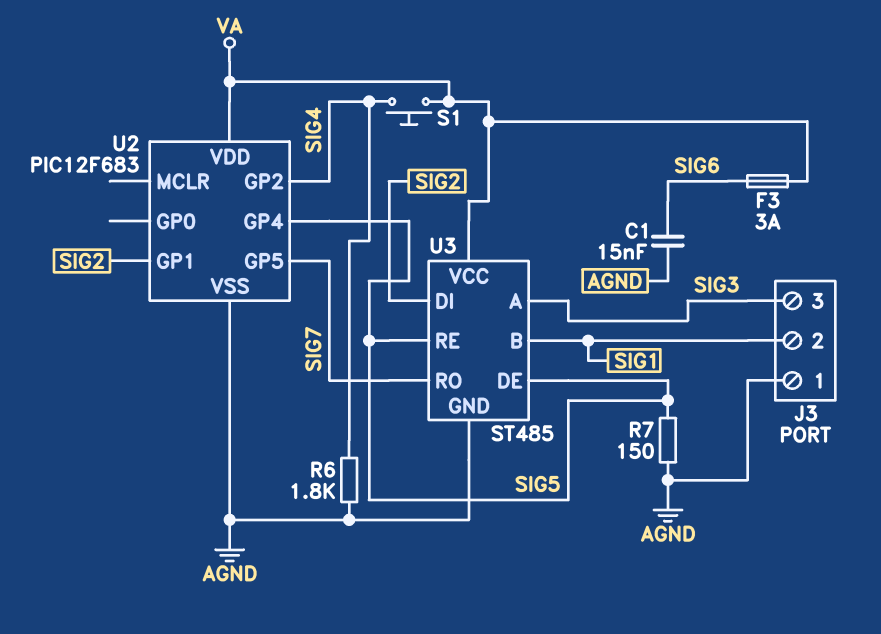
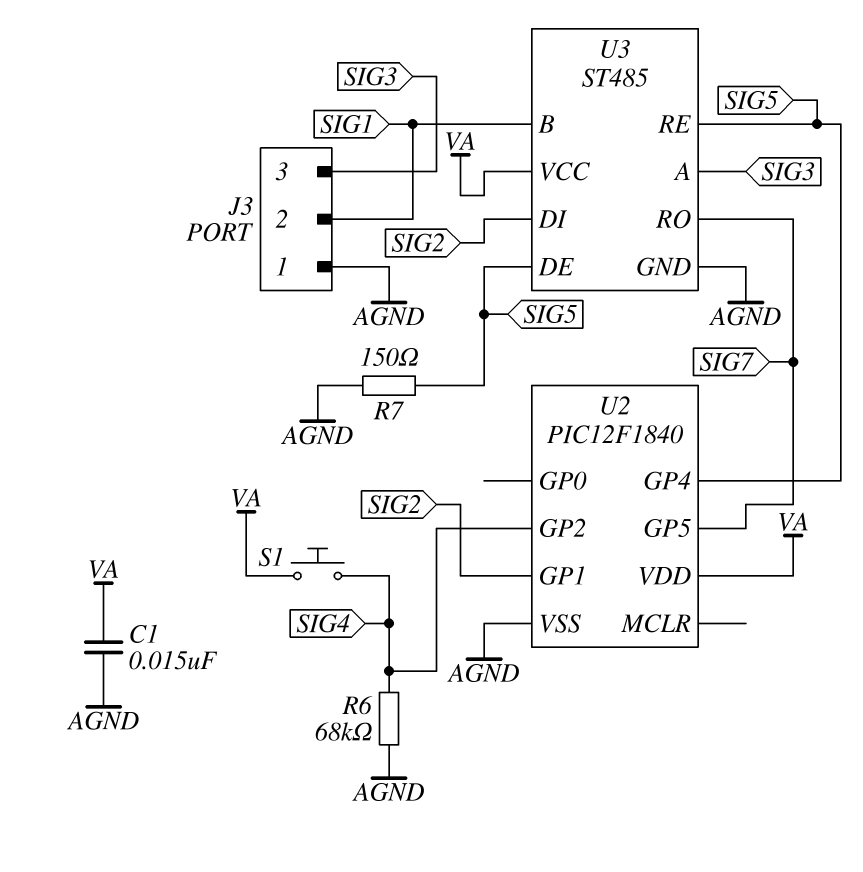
C1: 15nF (AGND, SIG6) -> 15nF (AGND, VA)
F3: 3A (SIG6, VA) -> none
R6: 1.8k (AGND, SIG4) -> 68k (AGND, SIG4)
U2: PIC12F683 -> PIC12F1840

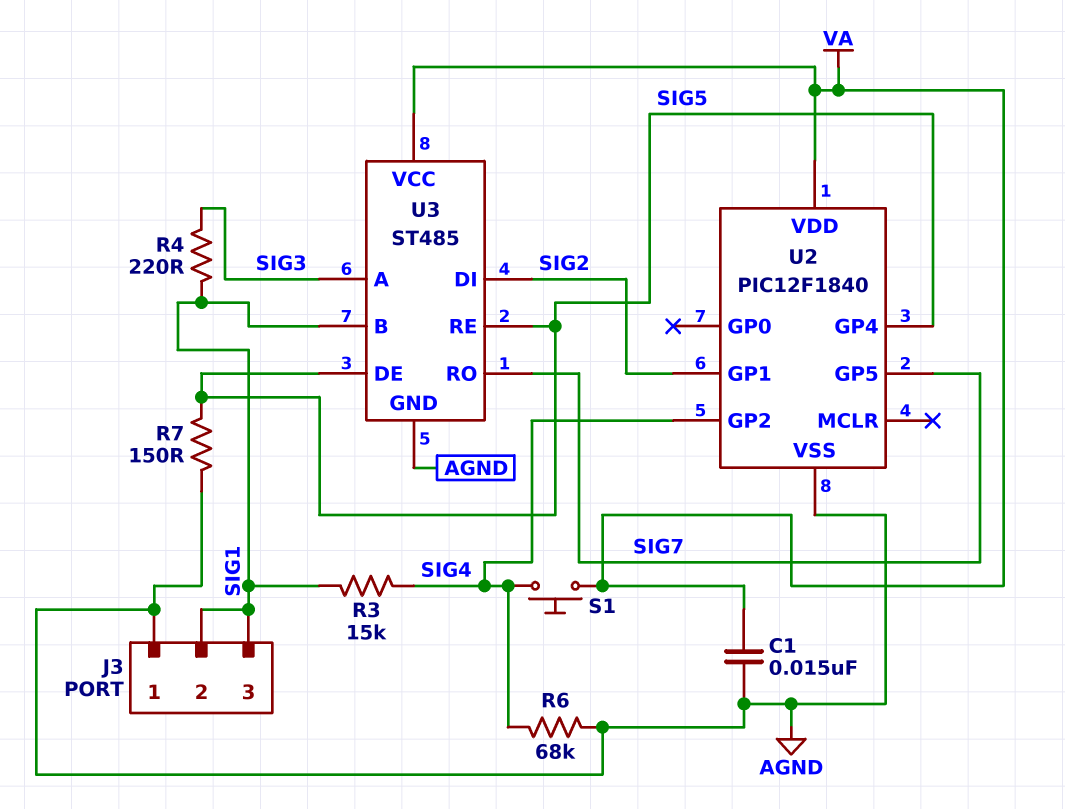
J3 pin 3: SIG3 -> SIG1
R3: none -> 15k (SIG1, SIG4)
R4: none -> 220 (SIG1, SIG3)

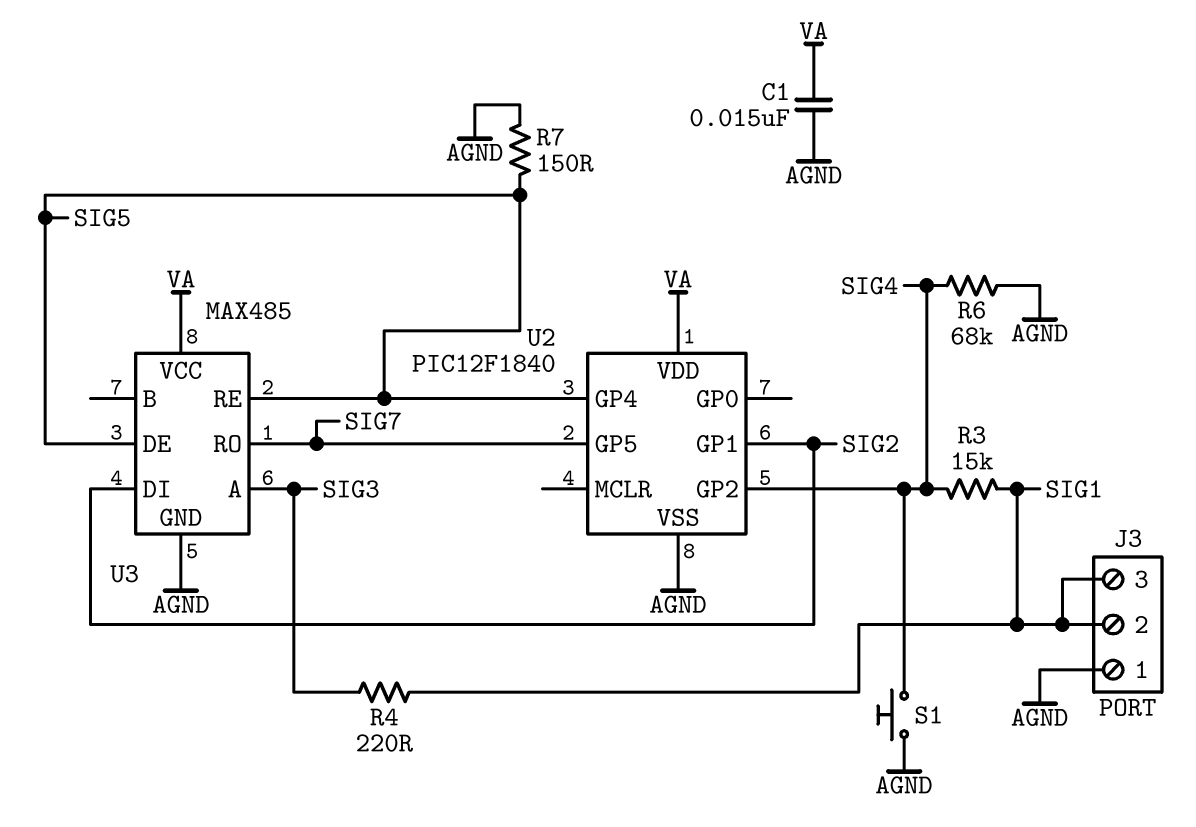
S1: button (SIG4, VA) -> button (AGND, SIG4)
U3: ST485 -> MAX485
U3 pin B: SIG1 -> none

